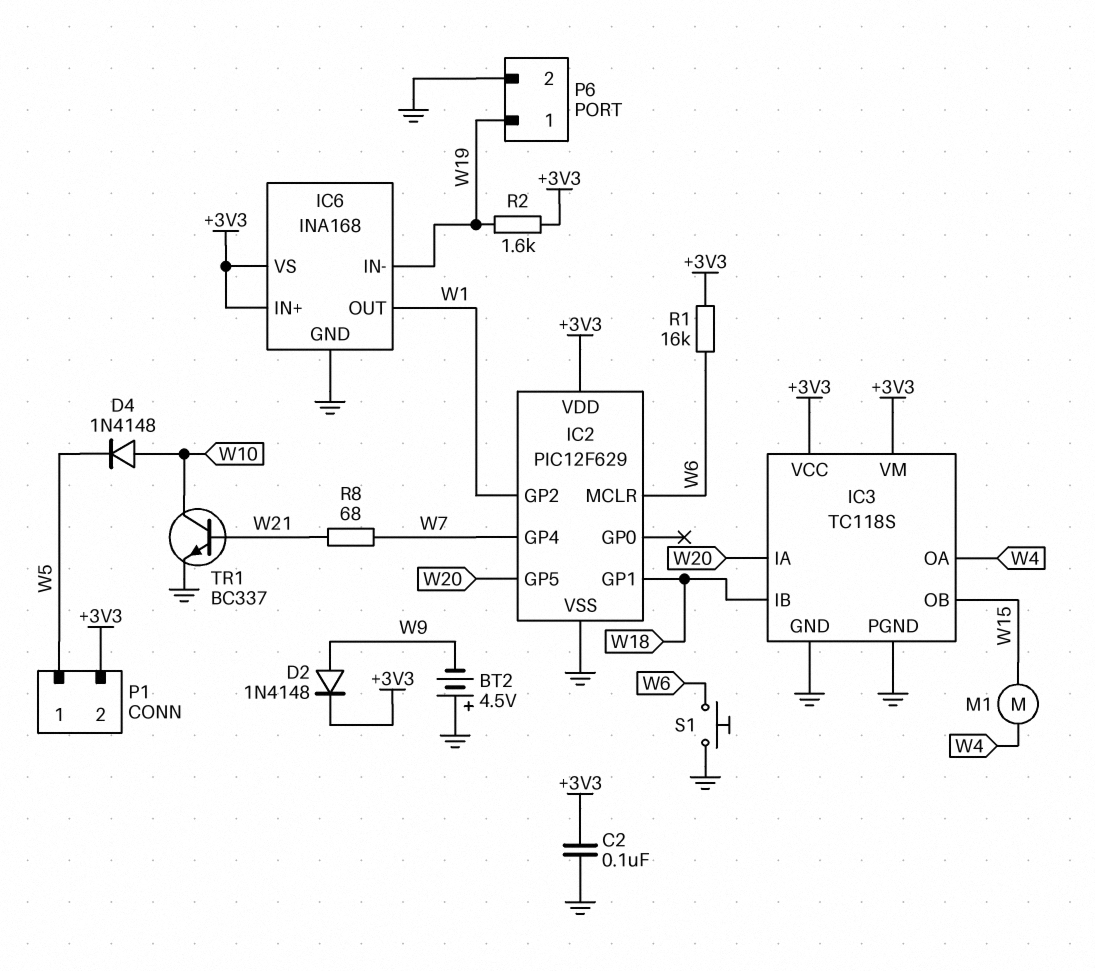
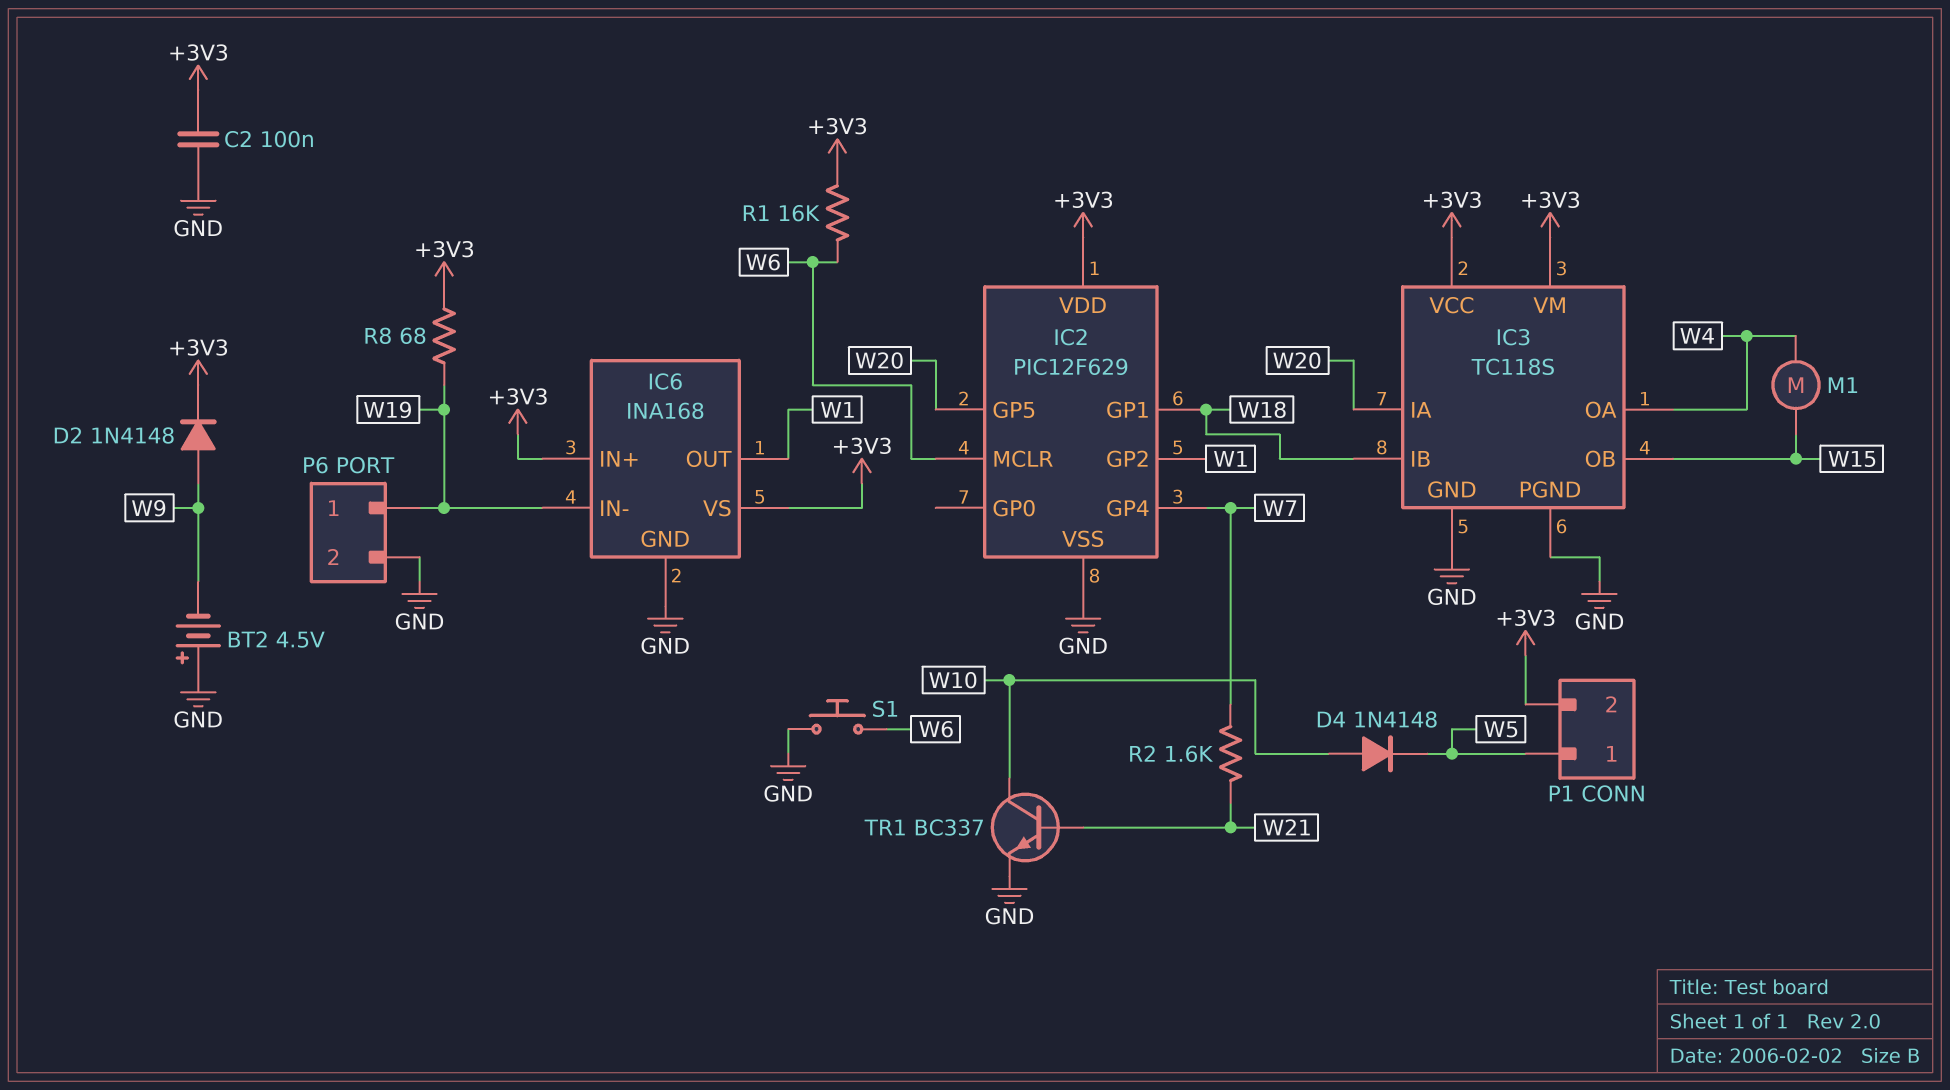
R2: 1.6k (+3V3, W19) -> 1.6k (W7, W21)
R8: 68 (W7, W21) -> 68 (+3V3, W19)

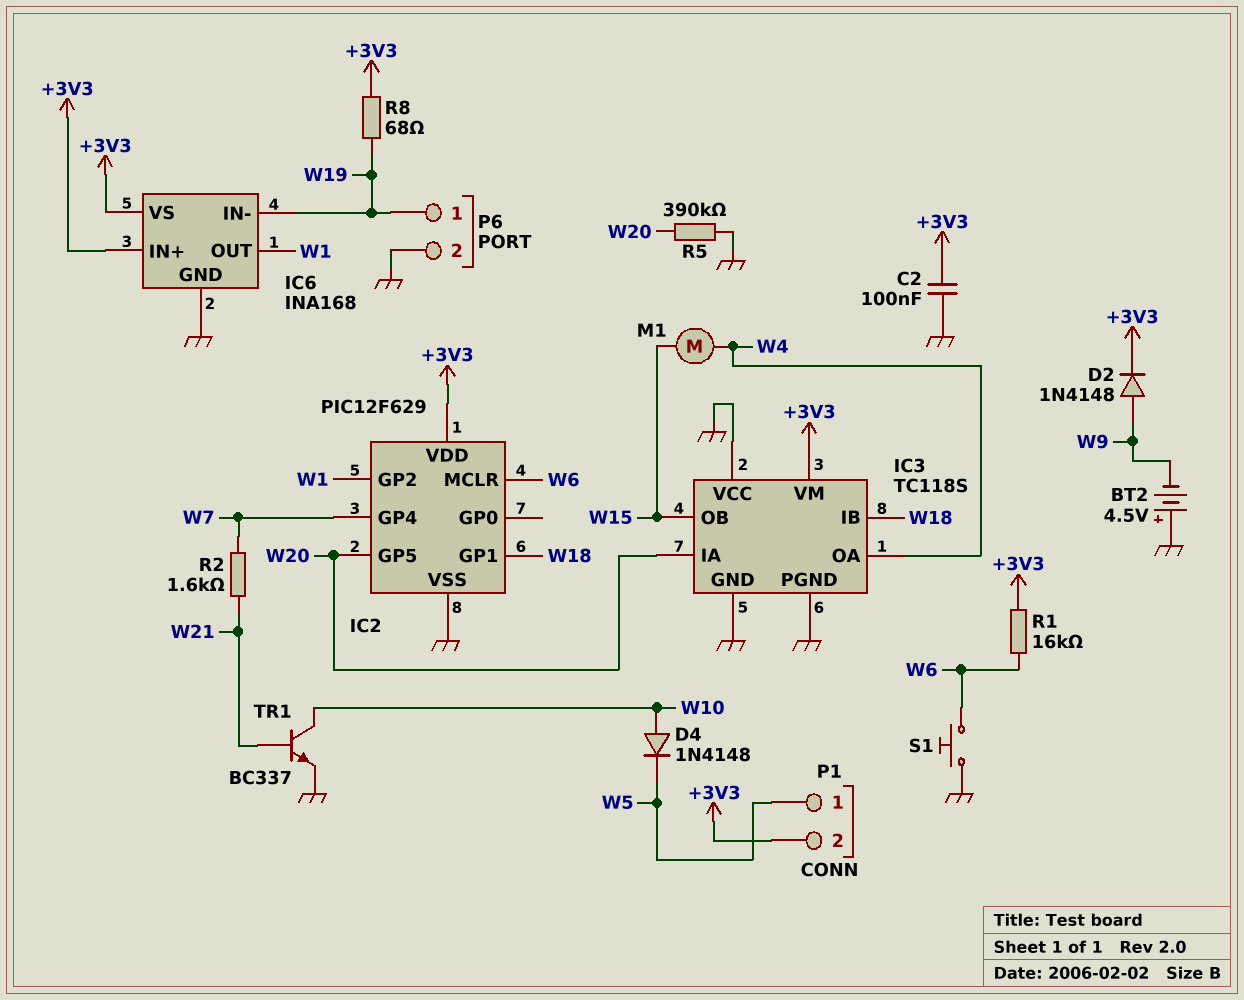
IC3 pin VCC: +3V3 -> GND
R5: none -> 390k (GND, W20)

